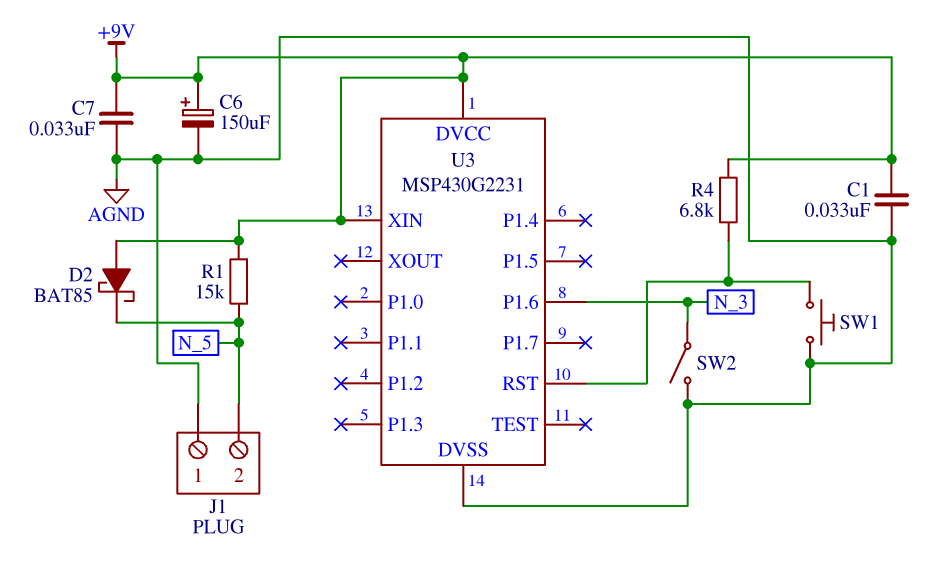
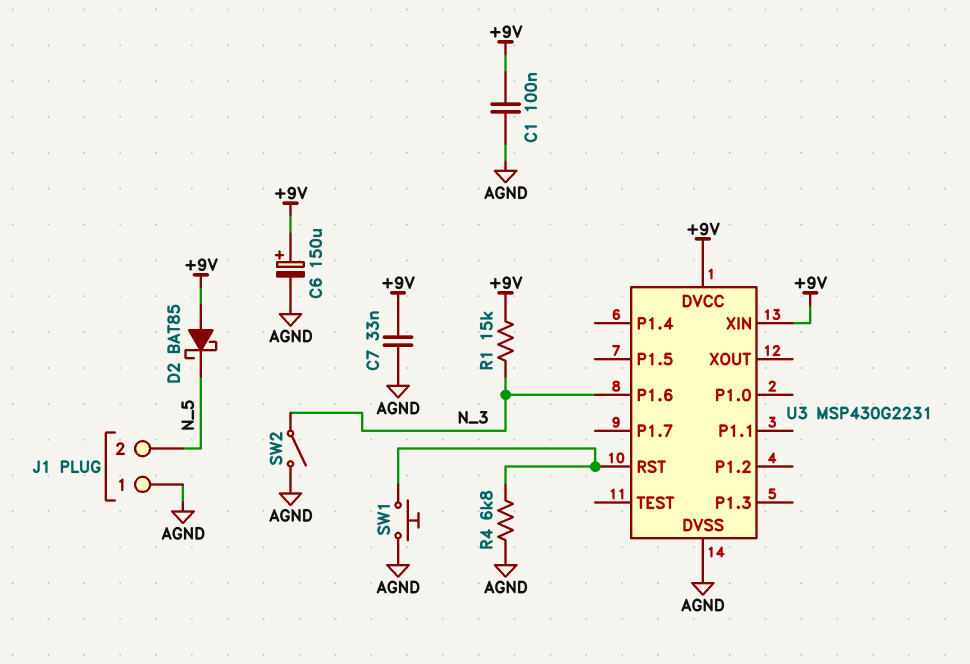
C1: 33nF (+9V, AGND) -> 100nF (+9V, AGND)
R1: 15k (+9V, N_5) -> 15k (+9V, N_3)
R4: 6.8k (+9V, U3/RST) -> 6.8k (AGND, U3/RST)

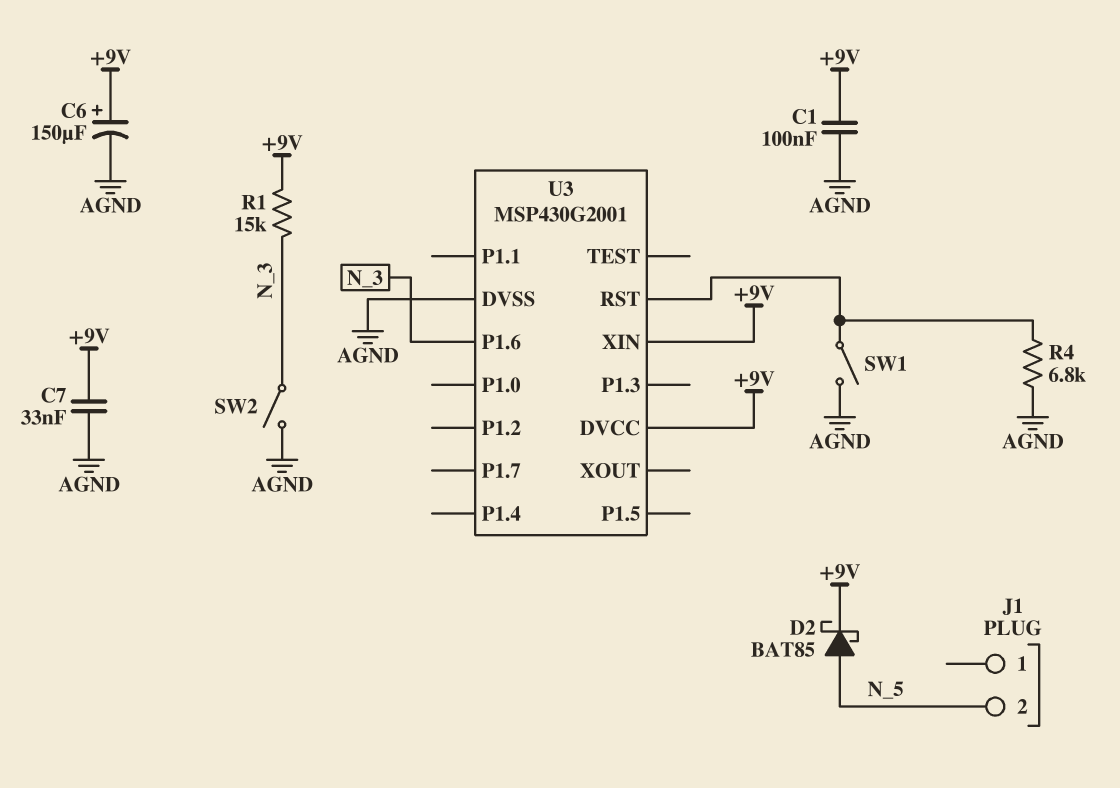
D2: schottky BAT85 (A +9V, K N_5) -> schottky BAT85 (A N_5, K +9V)
J1 pin 1: AGND -> none
SW1: button (AGND, U3/RST) -> switch (AGND, U3/RST)
U3: MSP430G2231 -> MSP430G2001

